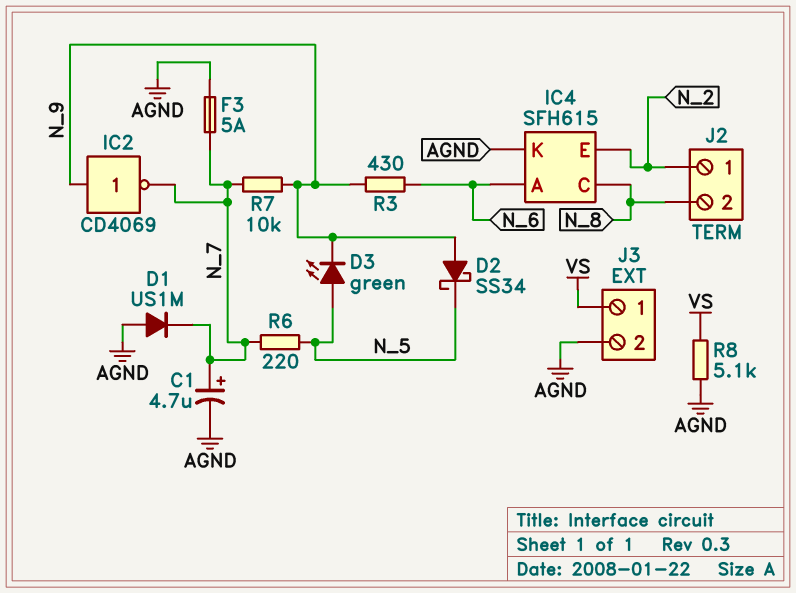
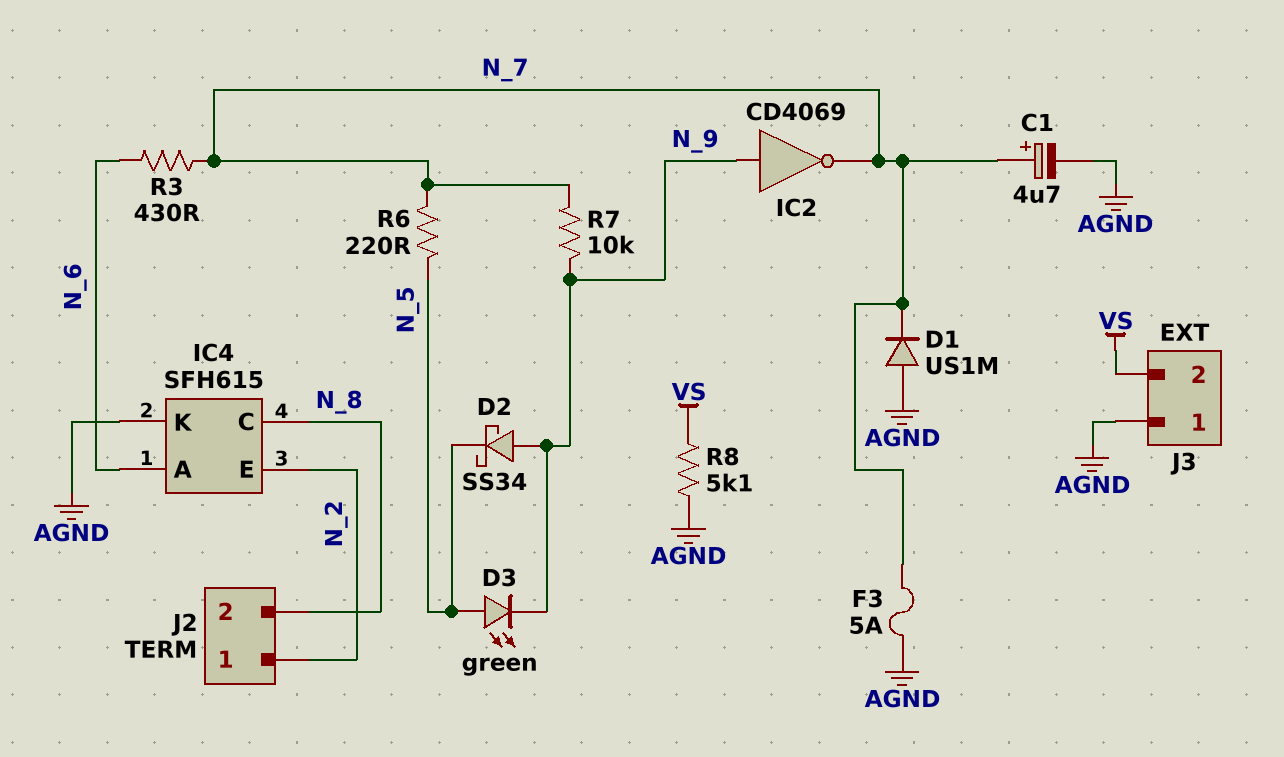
J3 pin 1: VS -> AGND
J3 pin 2: AGND -> VS
R3: 430 (N_6, N_9) -> 430 (N_6, N_7)

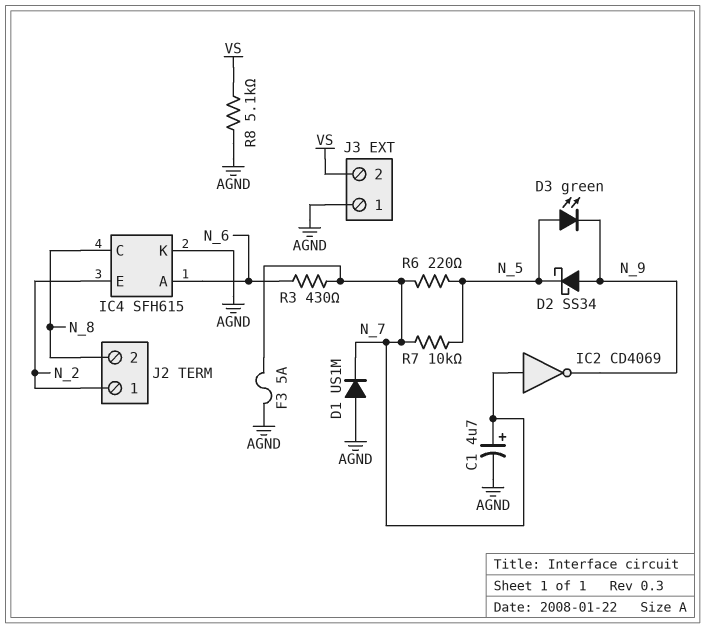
IC2: NOT CD4069 (in N_9, out N_7) -> NOT CD4069 (in N_7, out N_9)
R7: 10k (N_7, N_9) -> 10k (N_5, N_7)

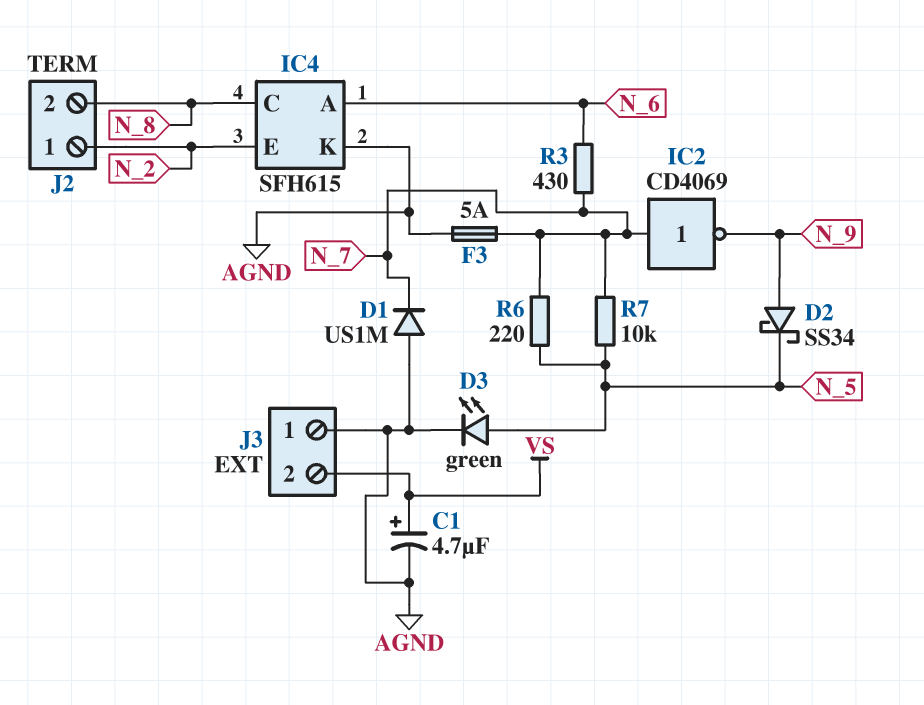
C1: 4.7uF (plus N_7, minus AGND) -> 4.7uF (plus VS, minus AGND)
D3: LED green (A N_5, K N_9) -> LED green (A N_5, K AGND)
R8: 5.1k (AGND, VS) -> none

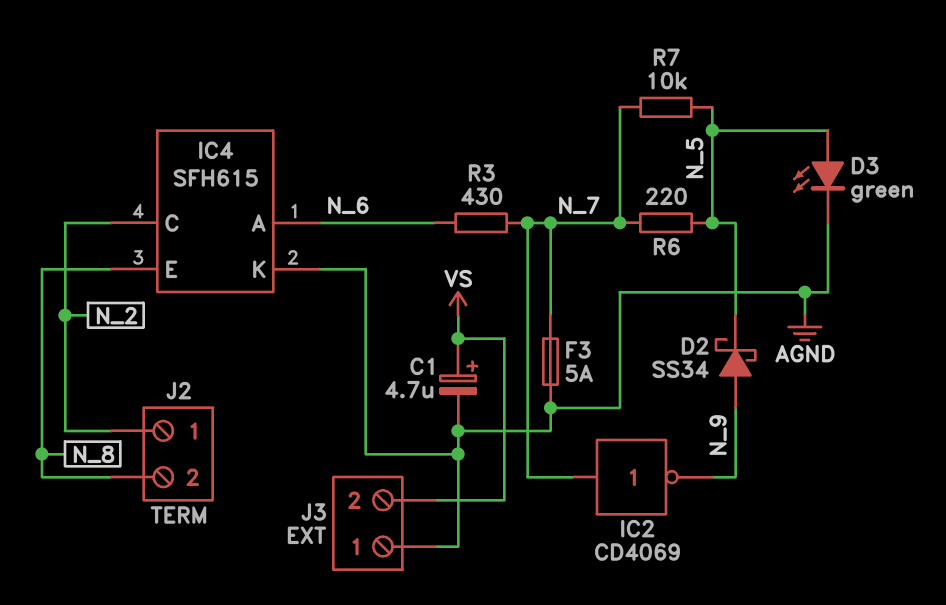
D1: diode US1M (A AGND, K N_7) -> none
IC4 pin C: N_8 -> N_2
IC4 pin E: N_2 -> N_8

